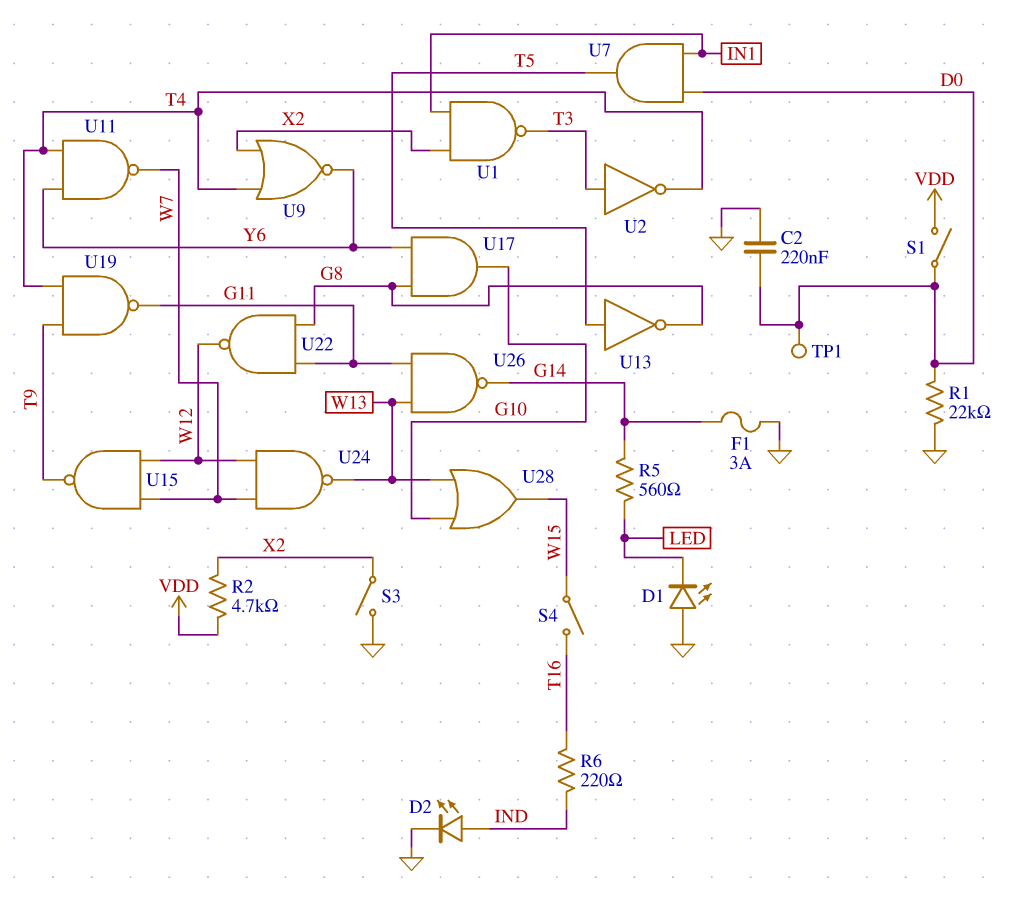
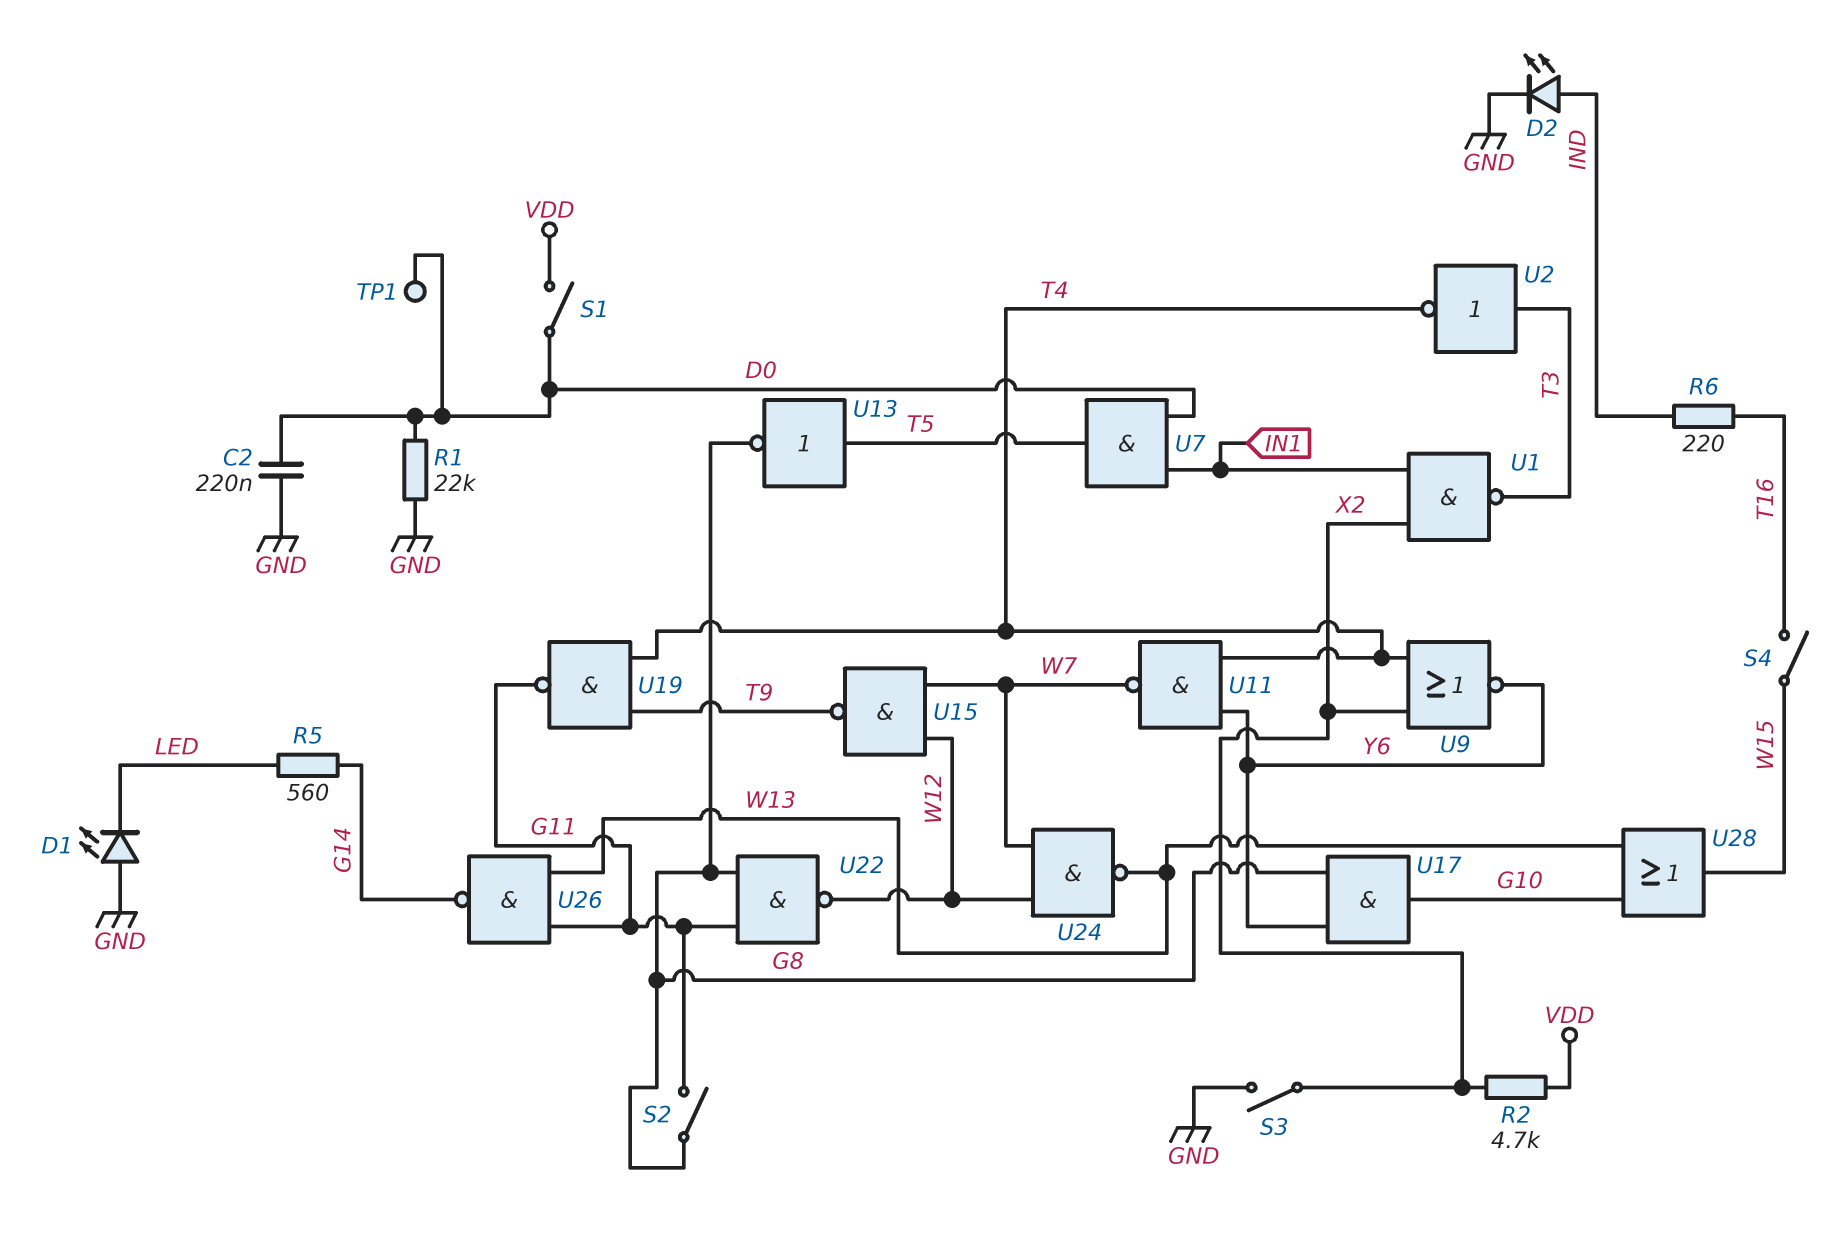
F1: 3A (G14, GND) -> none
S2: none -> switch (G8, G11)

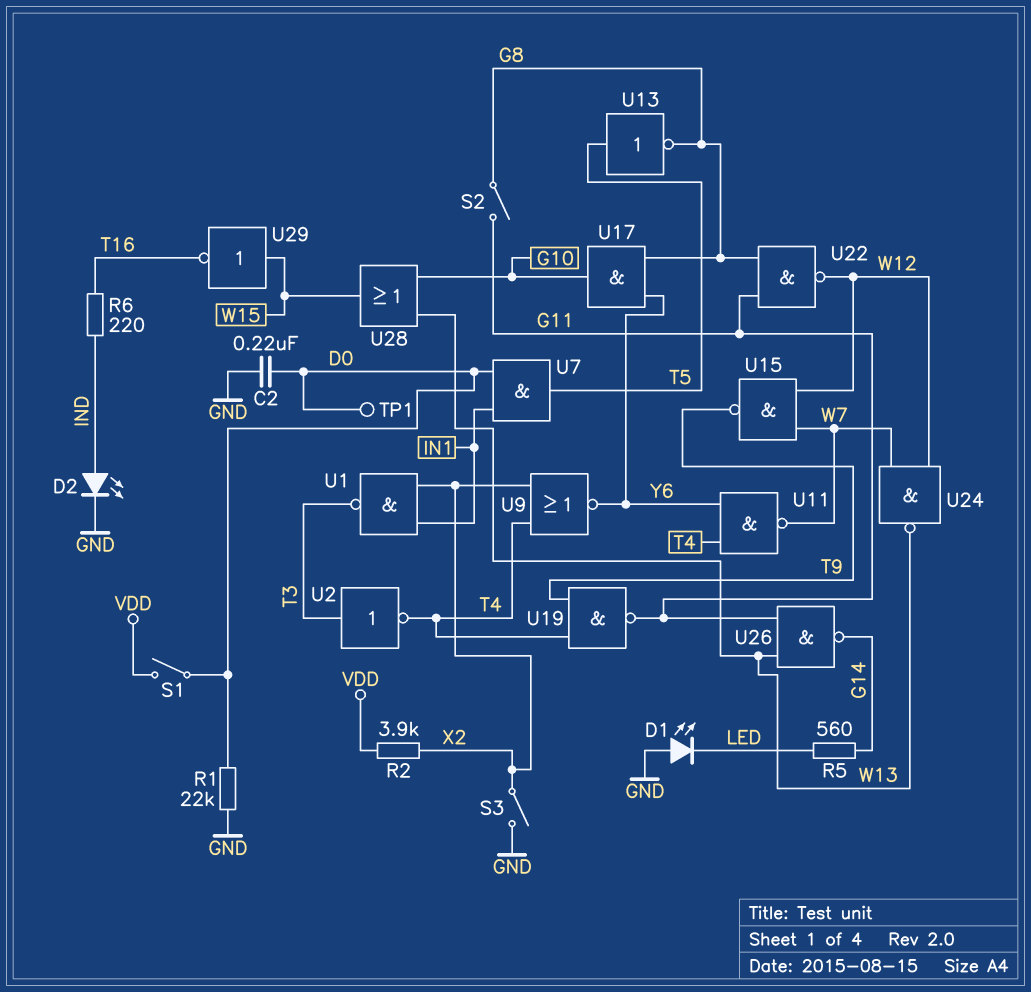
R2: 4.7k (VDD, X2) -> 3.9k (VDD, X2)
S4: switch (T16, W15) -> none
U29: none -> NOT (in W15, out T16)

